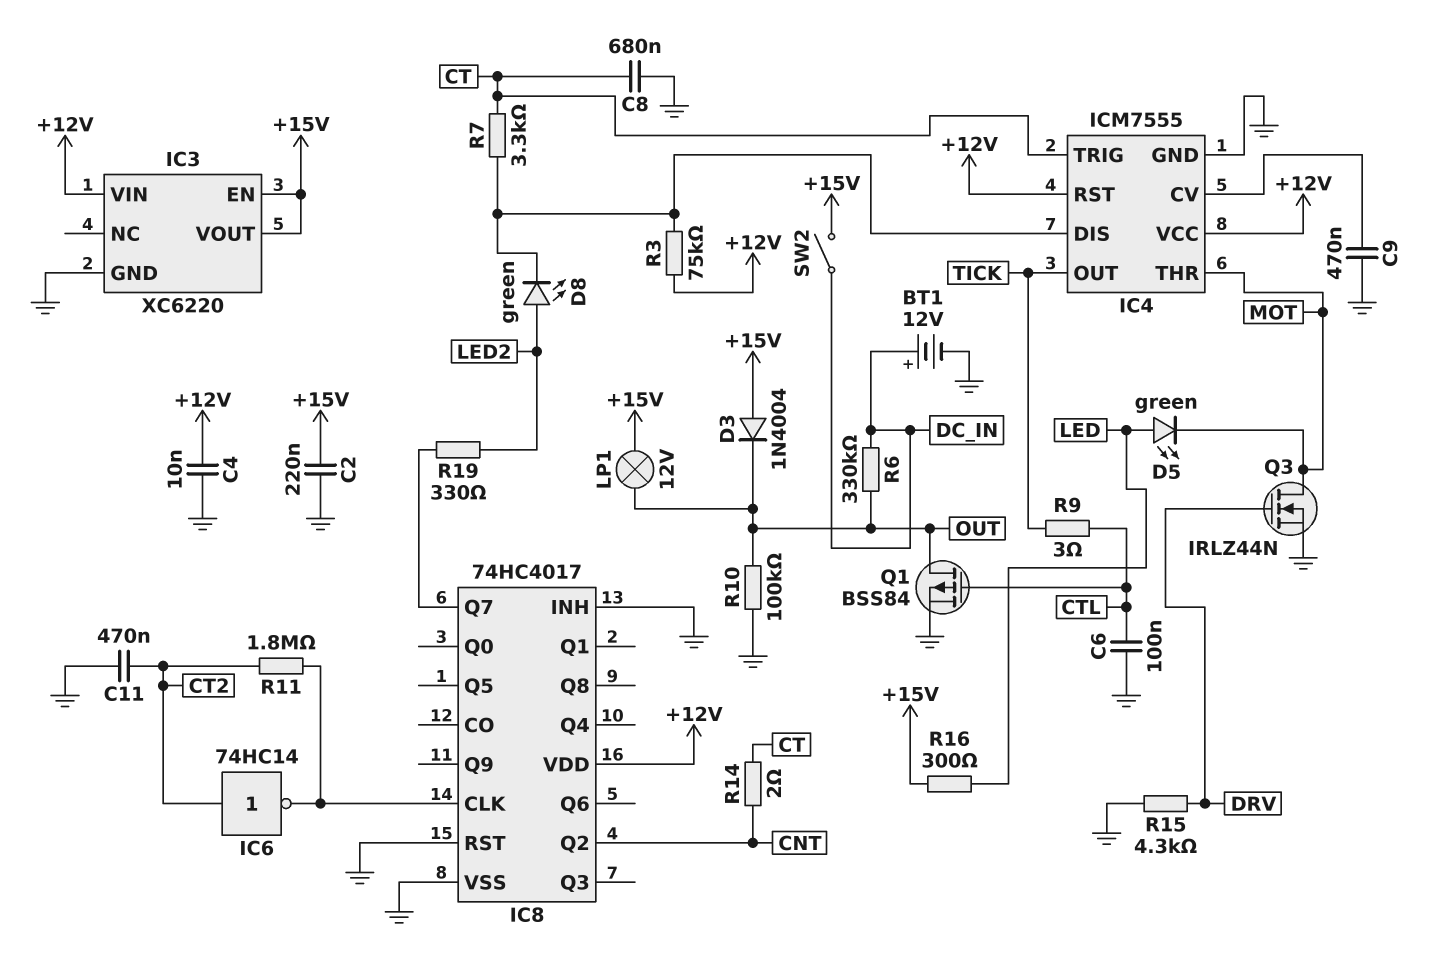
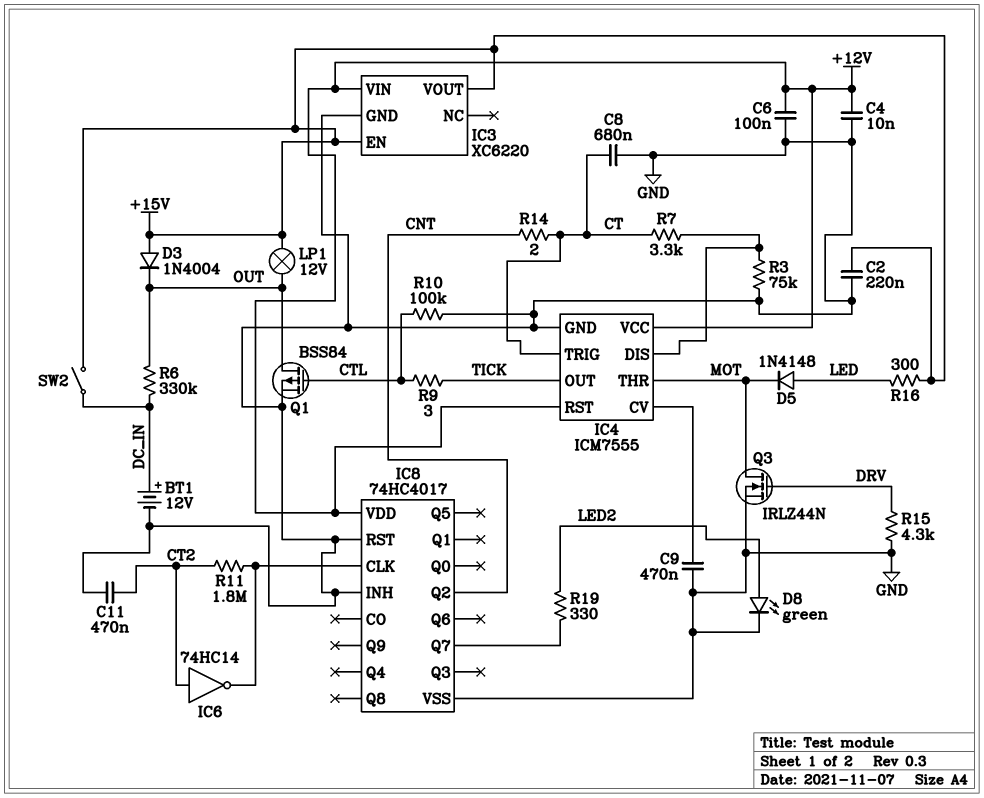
C6: 100nF (CTL, GND) -> 100nF (+12V, GND)
D5: LED green (A LED, K MOT) -> diode 1N4148 (A LED, K MOT)
D8: LED green (A LED2, K IC4/DIS) -> LED green (A LED2, K GND)
R3: 75k (+12V, IC4/DIS) -> 75k (GND, IC4/DIS)
R10: 100k (GND, OUT) -> 100k (CTL, GND)

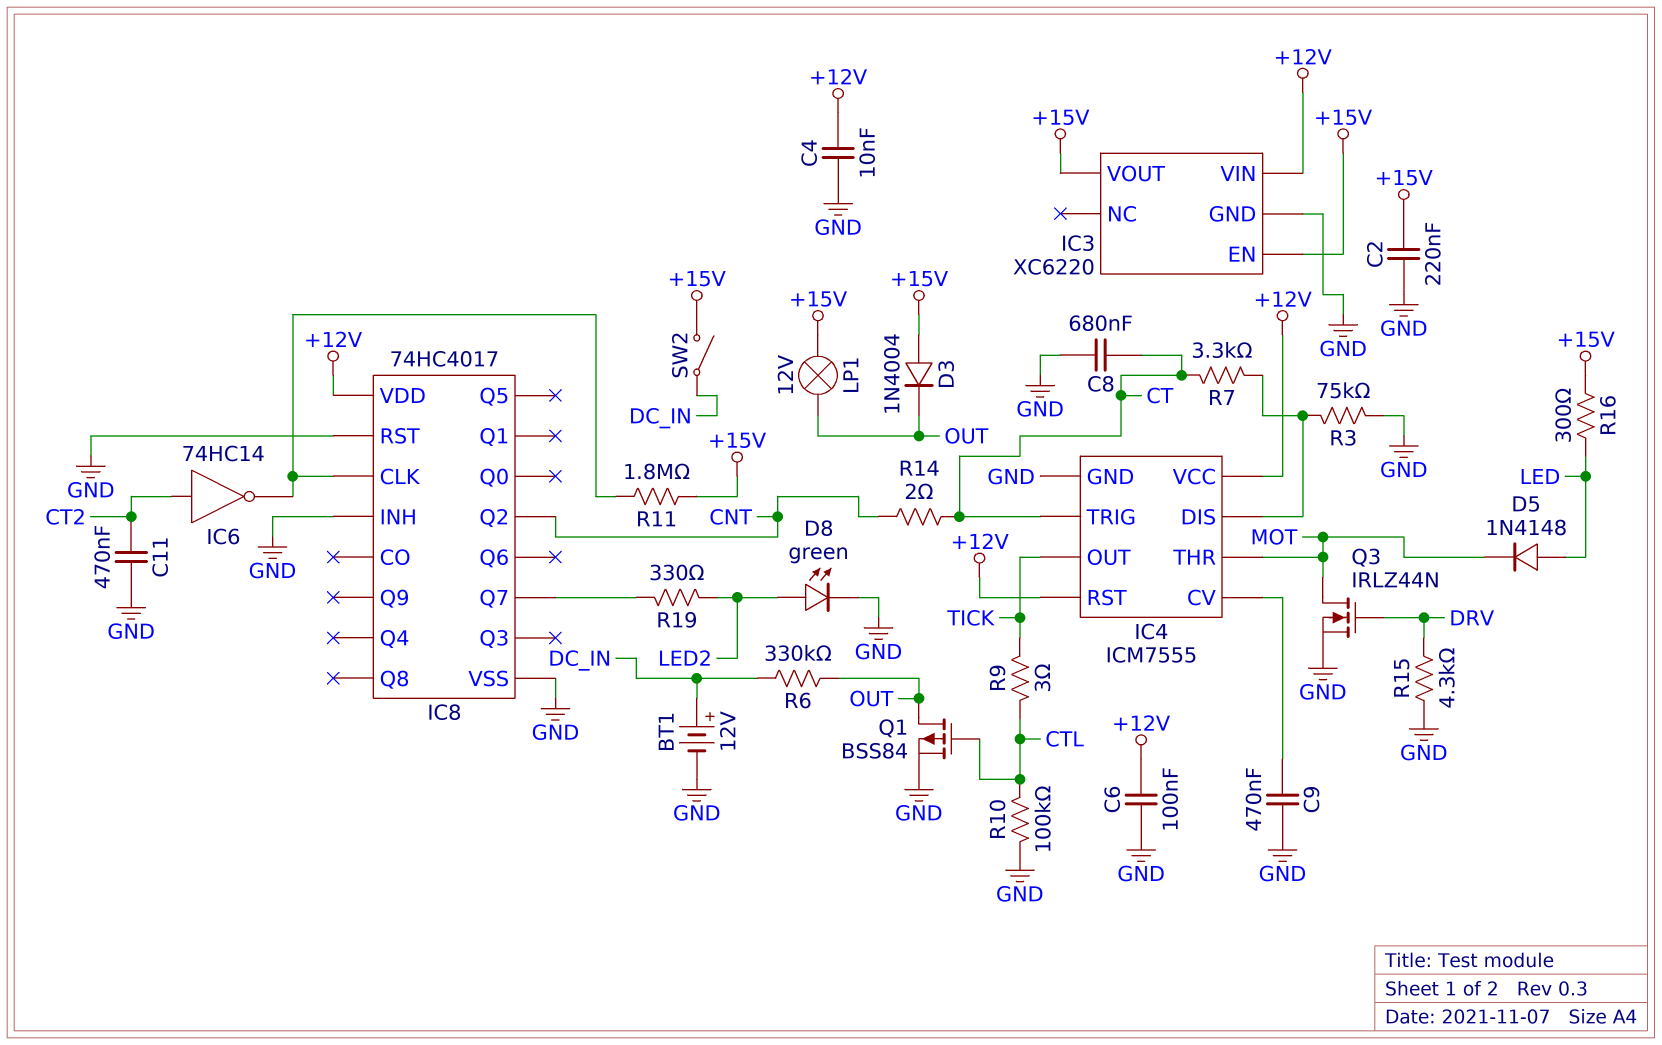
R11: 1.8M (CT2, IC8/CLK) -> 1.8M (+15V, IC8/CLK)

